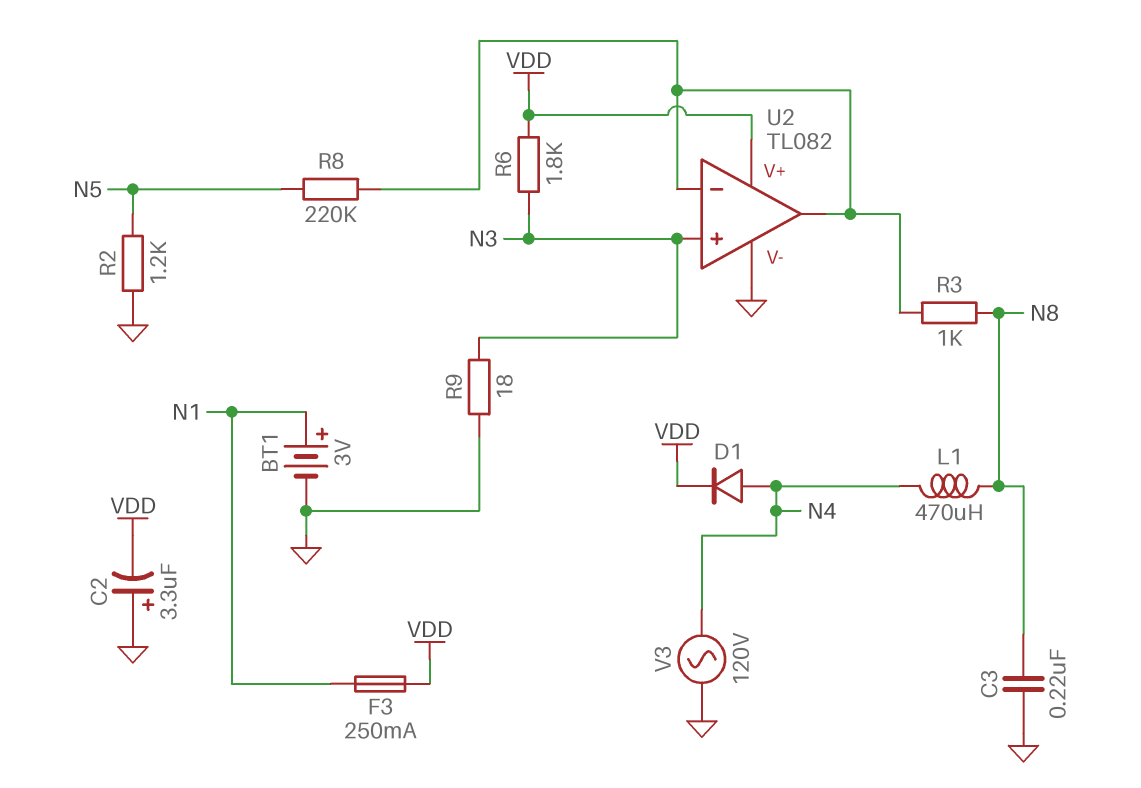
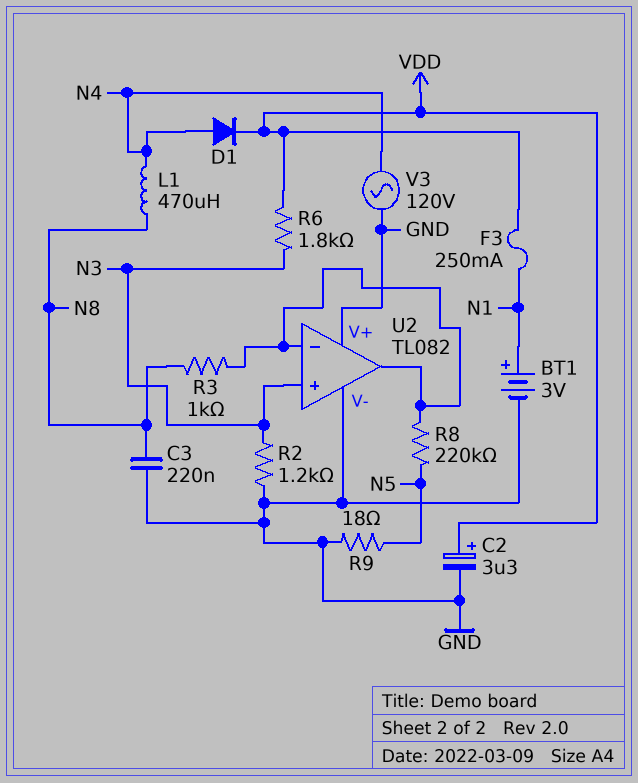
C2: 3.3uF (plus GND, minus VDD) -> 3.3uF (plus VDD, minus GND)
R2: 1.2k (GND, N5) -> 1.2k (GND, N3)
R9: 18 (GND, N3) -> 18 (GND, N5)
U2 pin V+: VDD -> GND

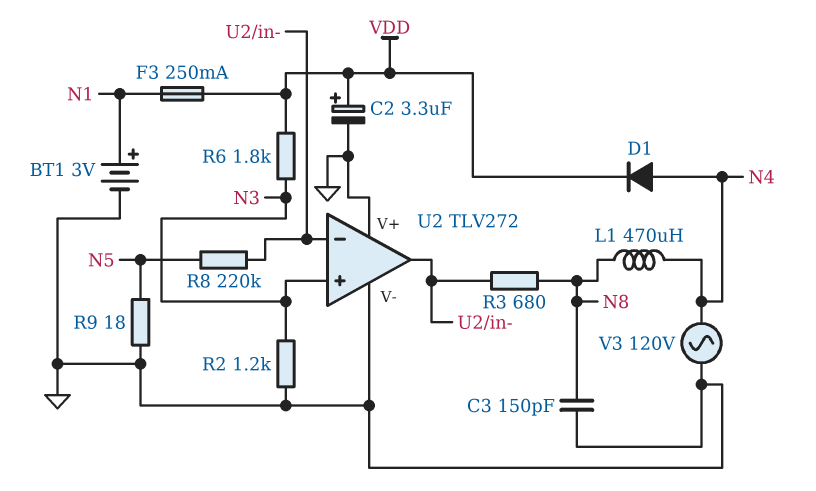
C3: 220nF (GND, N8) -> 150pF (GND, N8)
R3: 1k (N8, U2/in-) -> 680 (N8, U2/in-)
U2: TL082 -> TLV272

